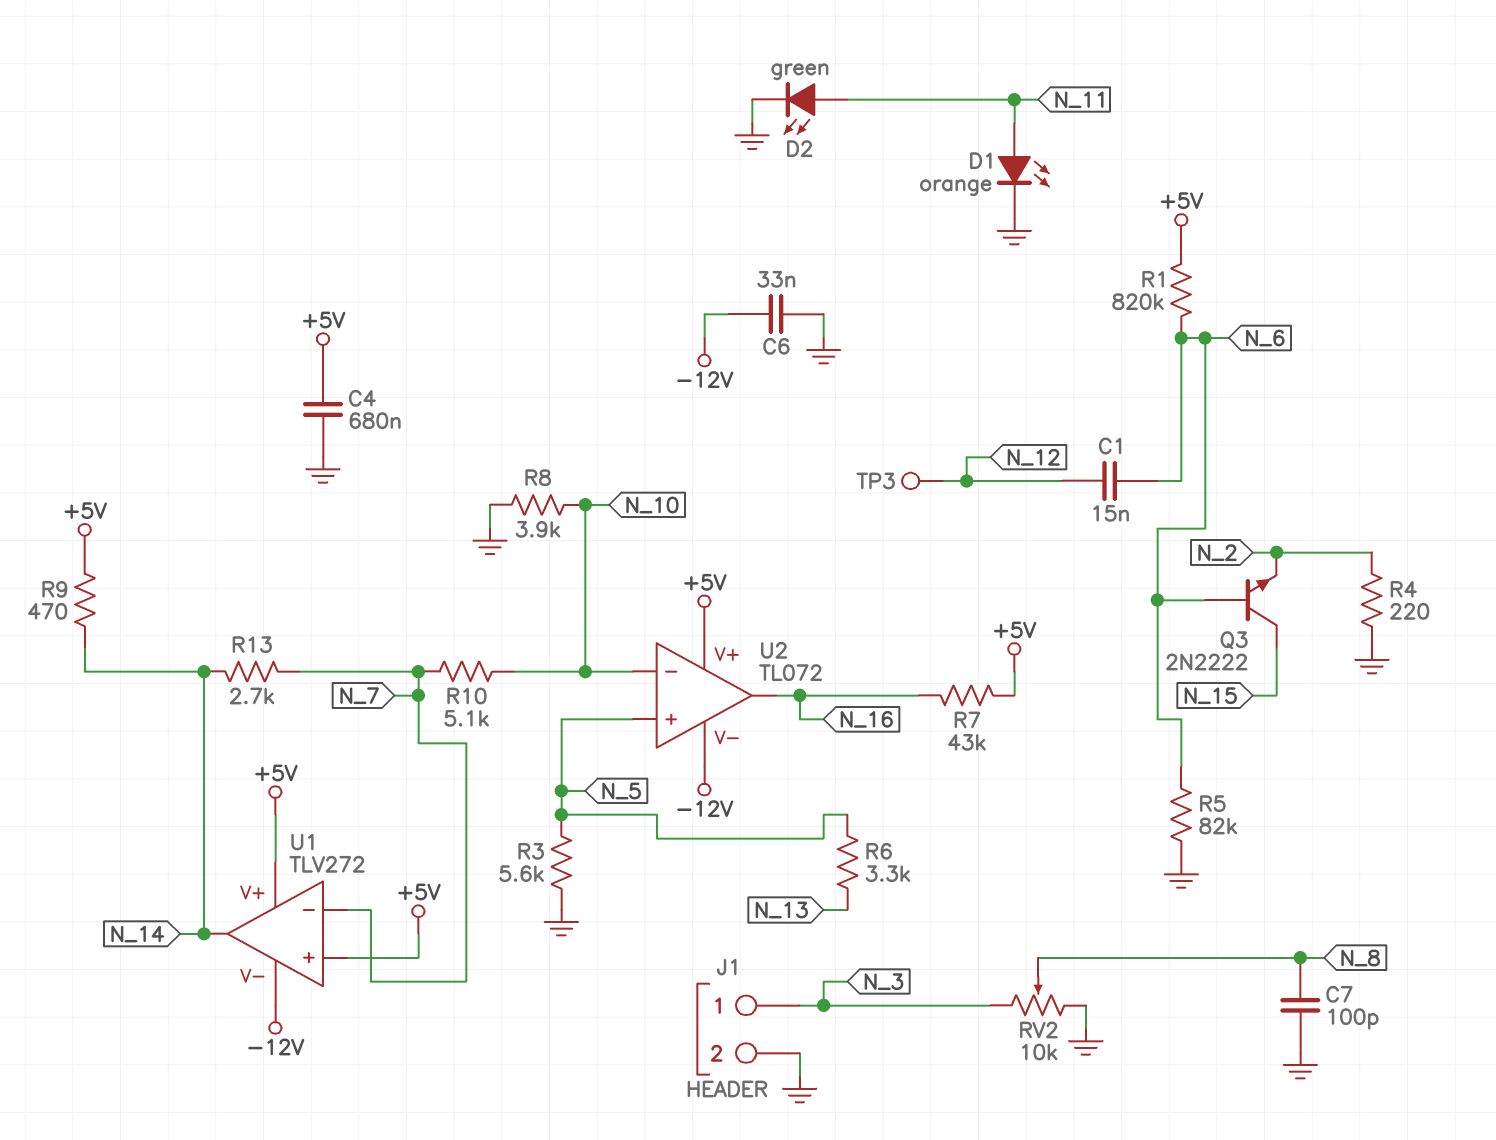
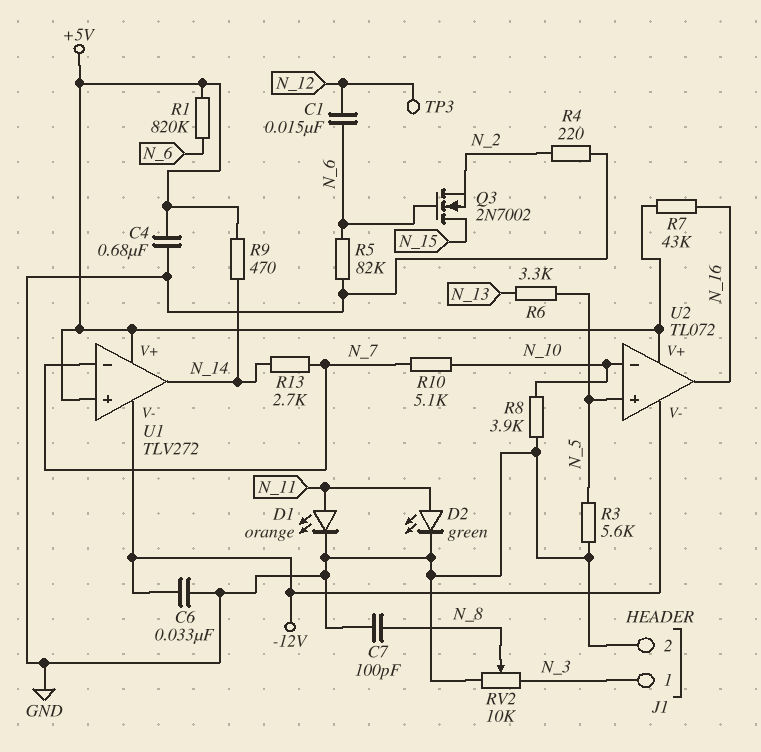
Q3: NPN 2N2222 (B N_6, C N_15, E N_2) -> NMOS 2N7002 (G N_6, D N_15, S N_2)

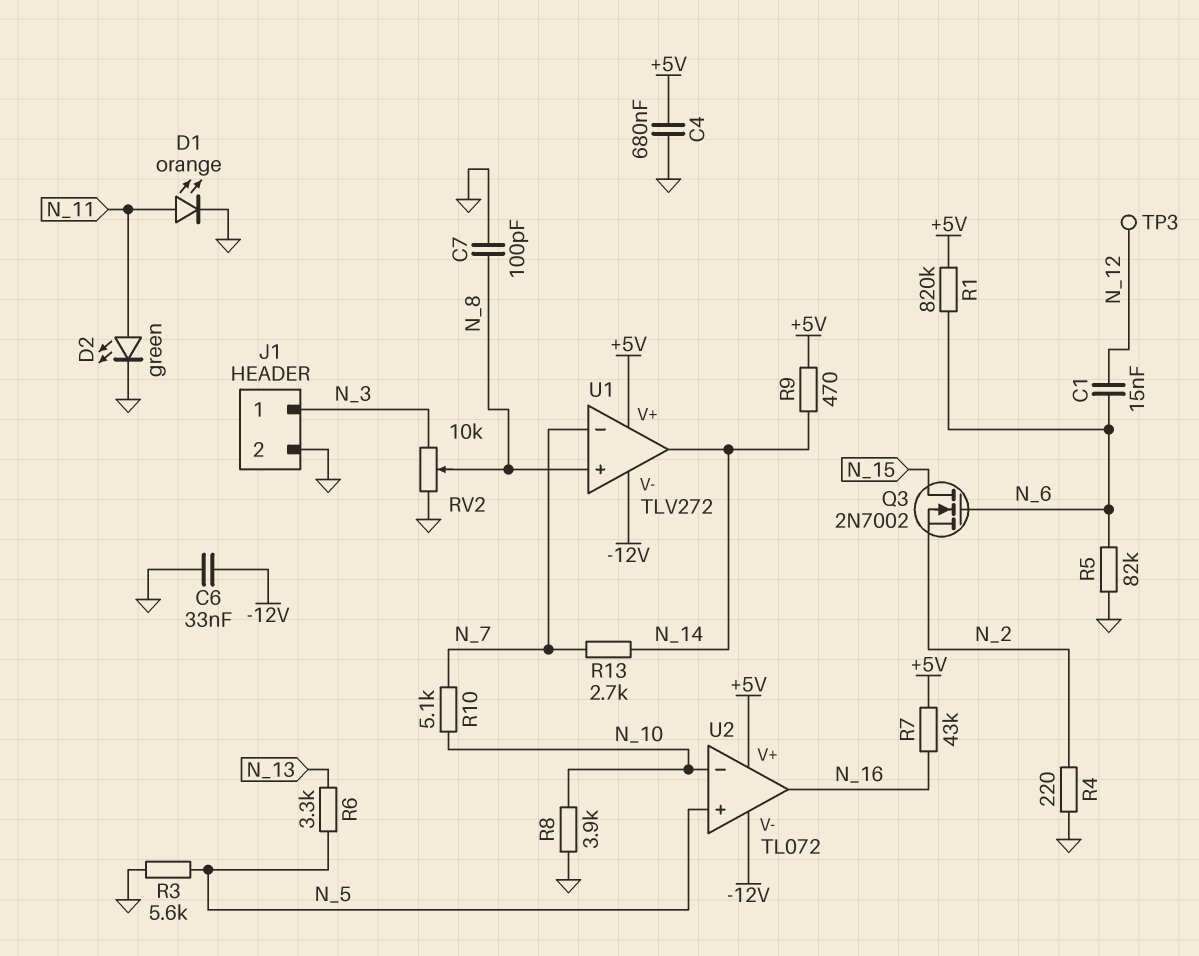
U1 pin in+: +5V -> N_8

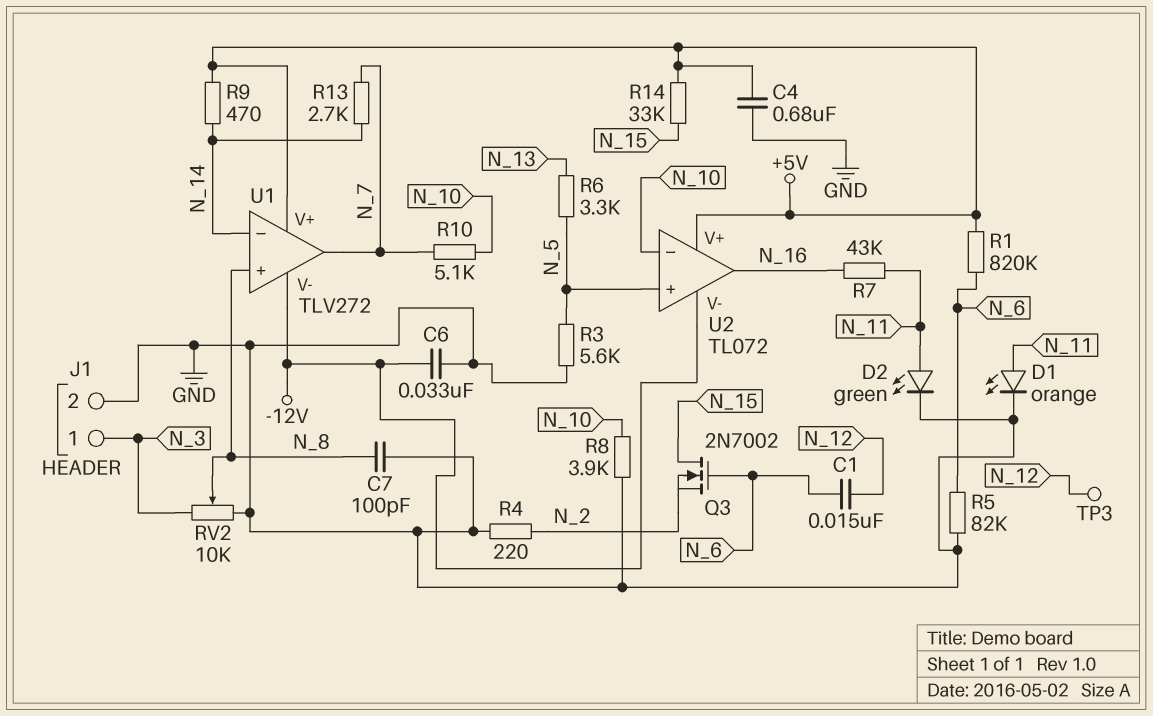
R7: 43k (+5V, N_16) -> 43k (N_11, N_16)
R14: none -> 33k (+5V, N_15)
U1 pin in-: N_7 -> N_14
U1 pin out: N_14 -> N_7

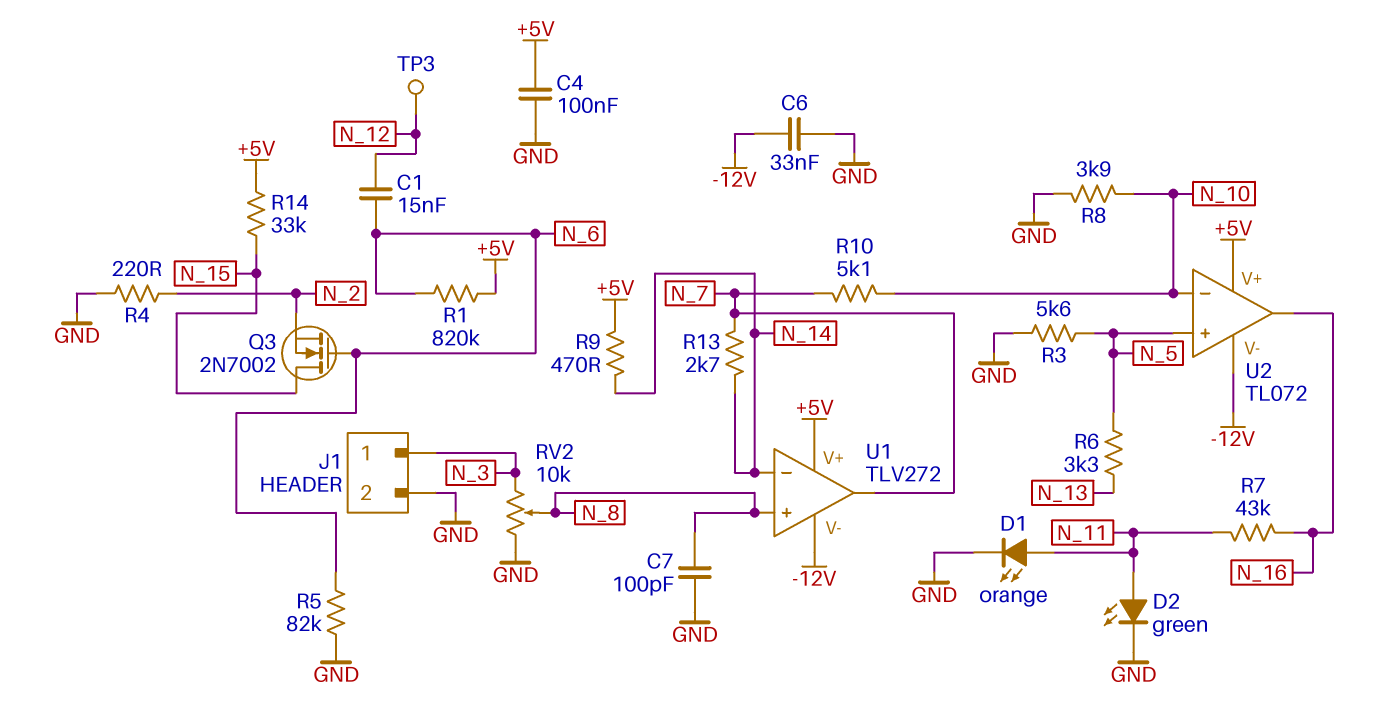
C4: 680nF (+5V, GND) -> 100nF (+5V, GND)

